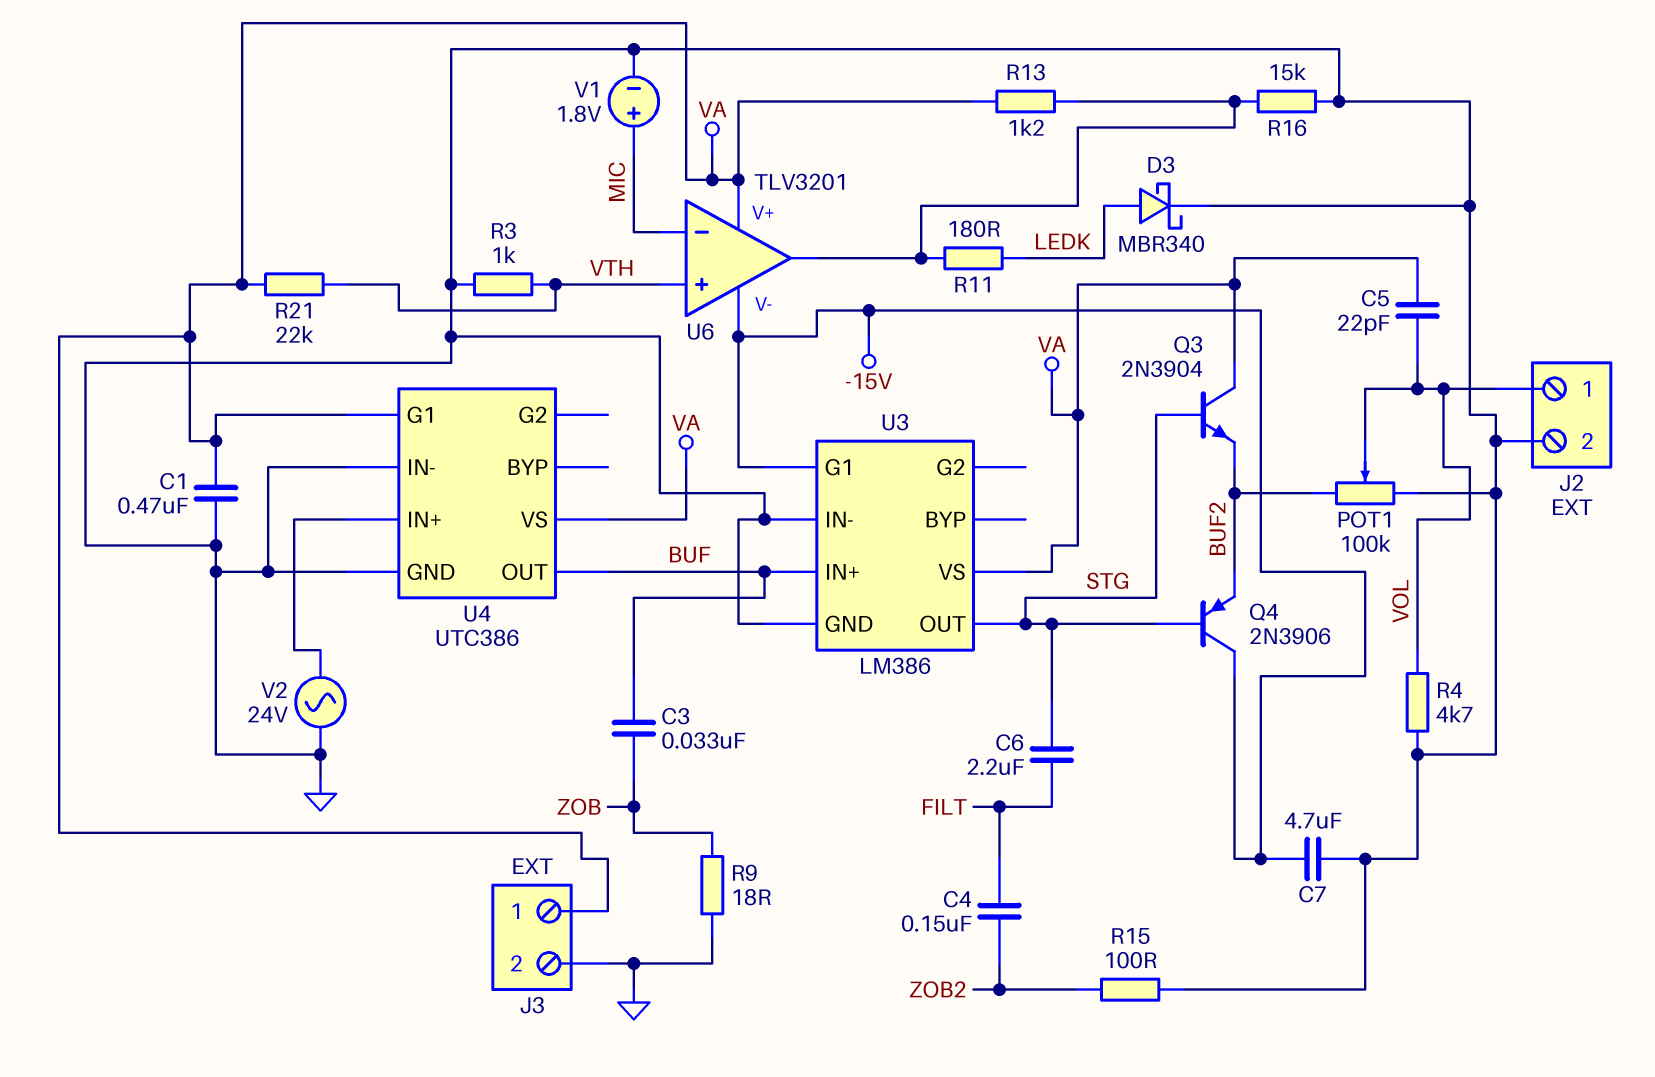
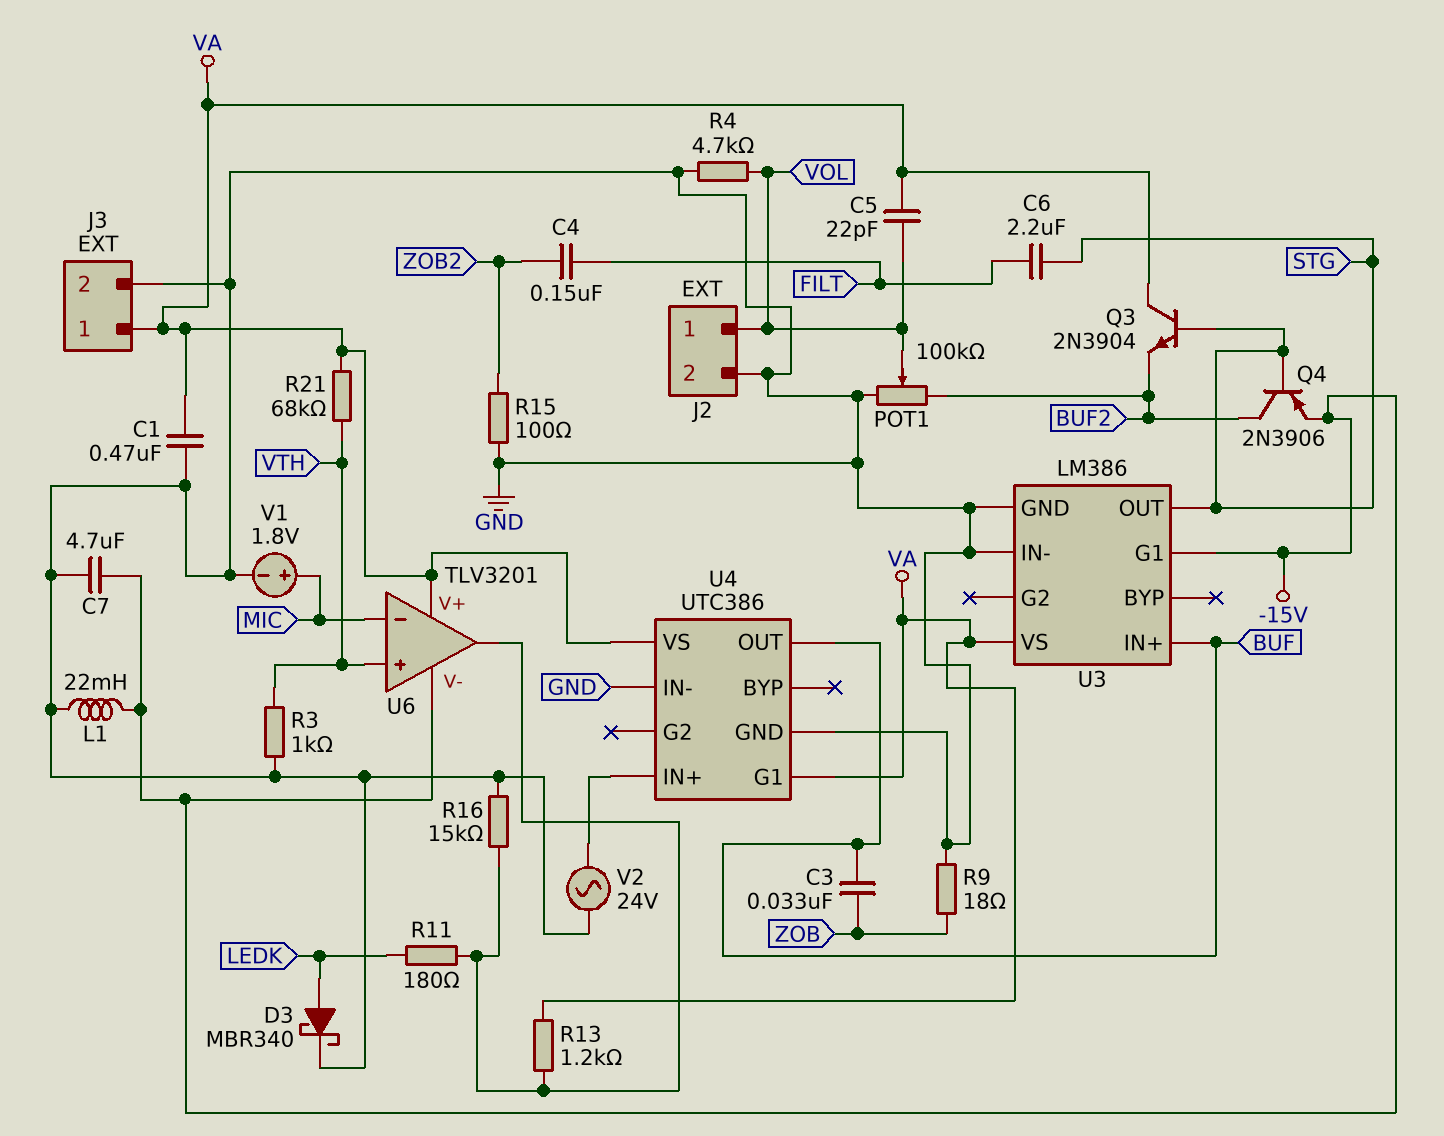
L1: none -> 22mH (-15V, GND)
Q4: PNP 2N3906 (B STG, C -15V, E BUF2) -> PNP 2N3906 (B STG, C BUF2, E -15V)
R21: 22k (VA, VTH) -> 68k (VA, VTH)

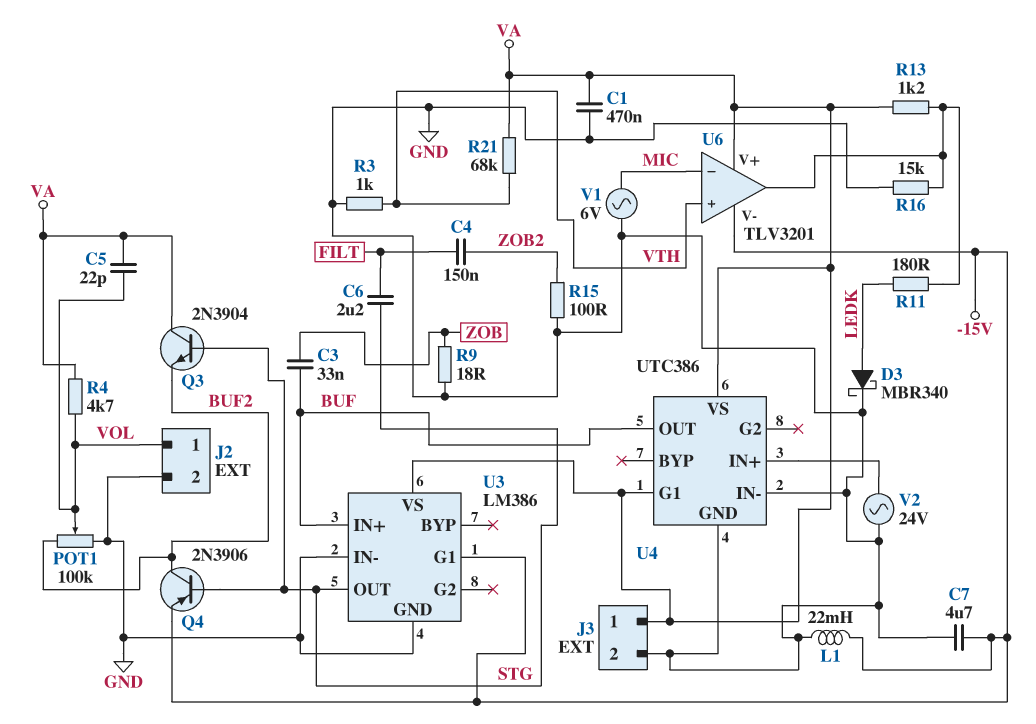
R4: 4.7k (GND, VOL) -> 4.7k (VA, VOL)
V1: 1.8V (plus MIC, minus GND) -> AC 6V (GND, MIC)

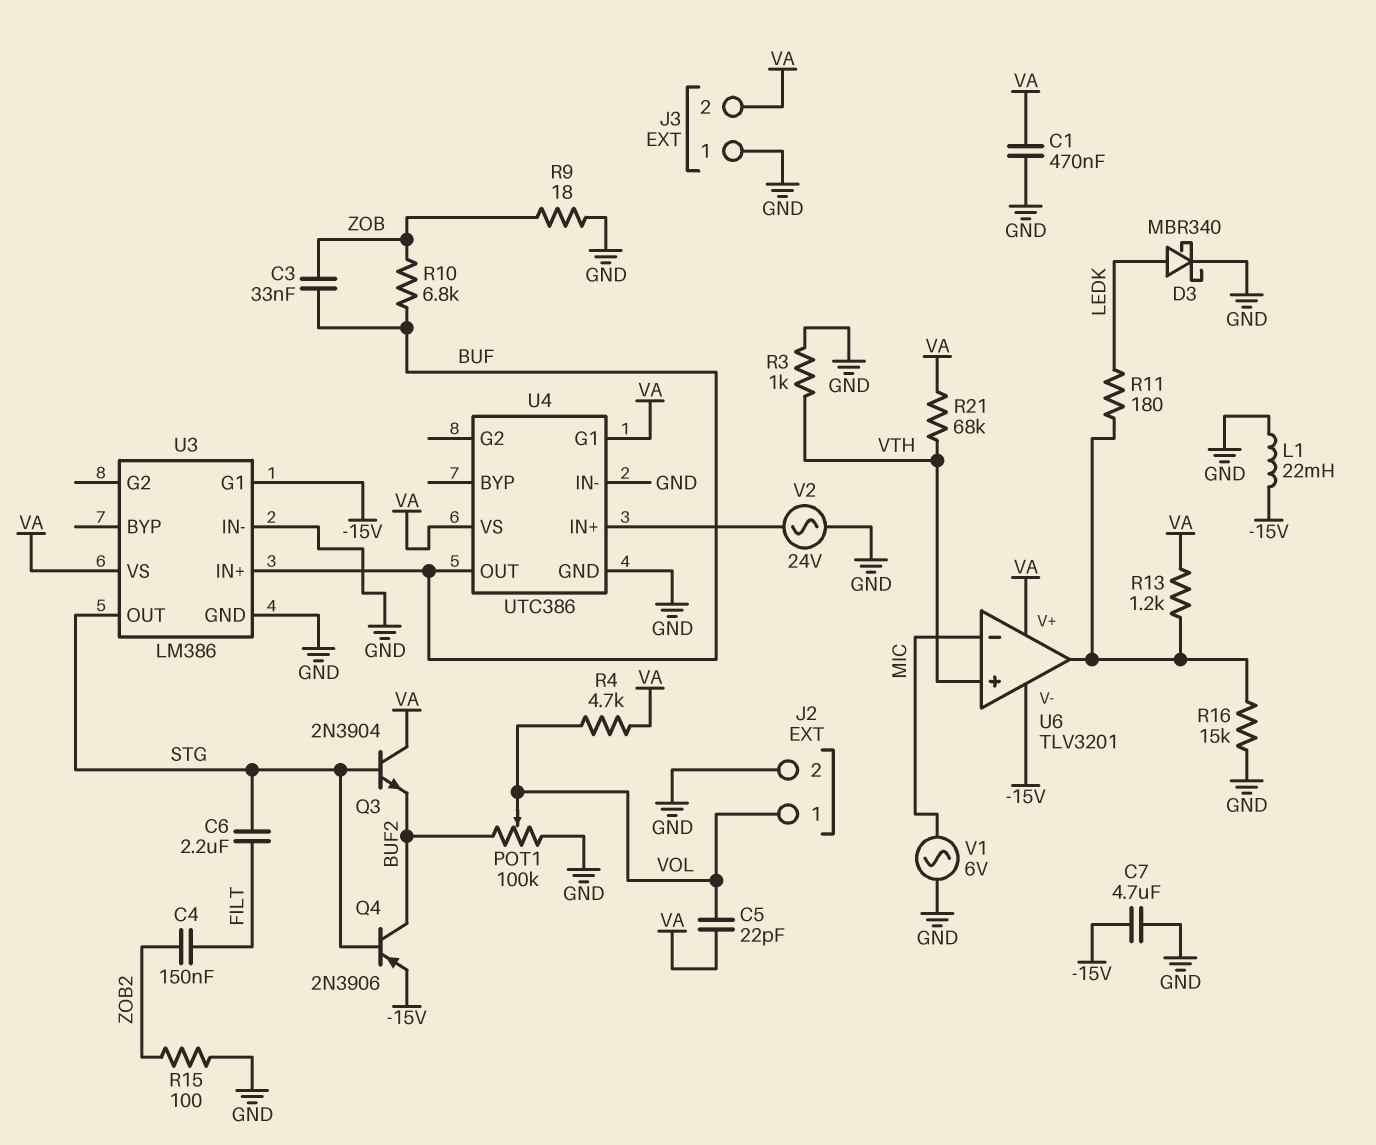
J3 pin 1: VA -> GND
J3 pin 2: GND -> VA
R10: none -> 6.8k (BUF, ZOB)

